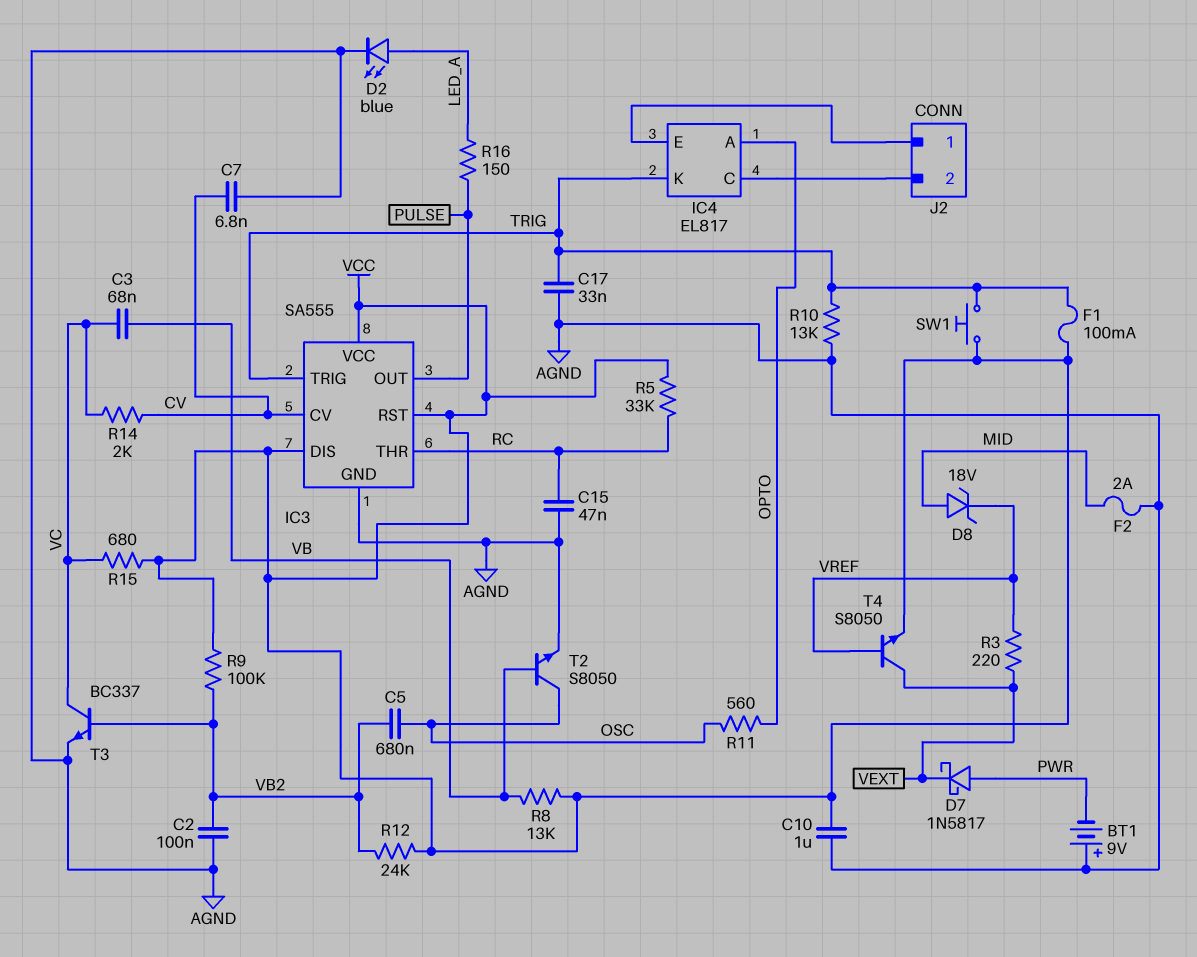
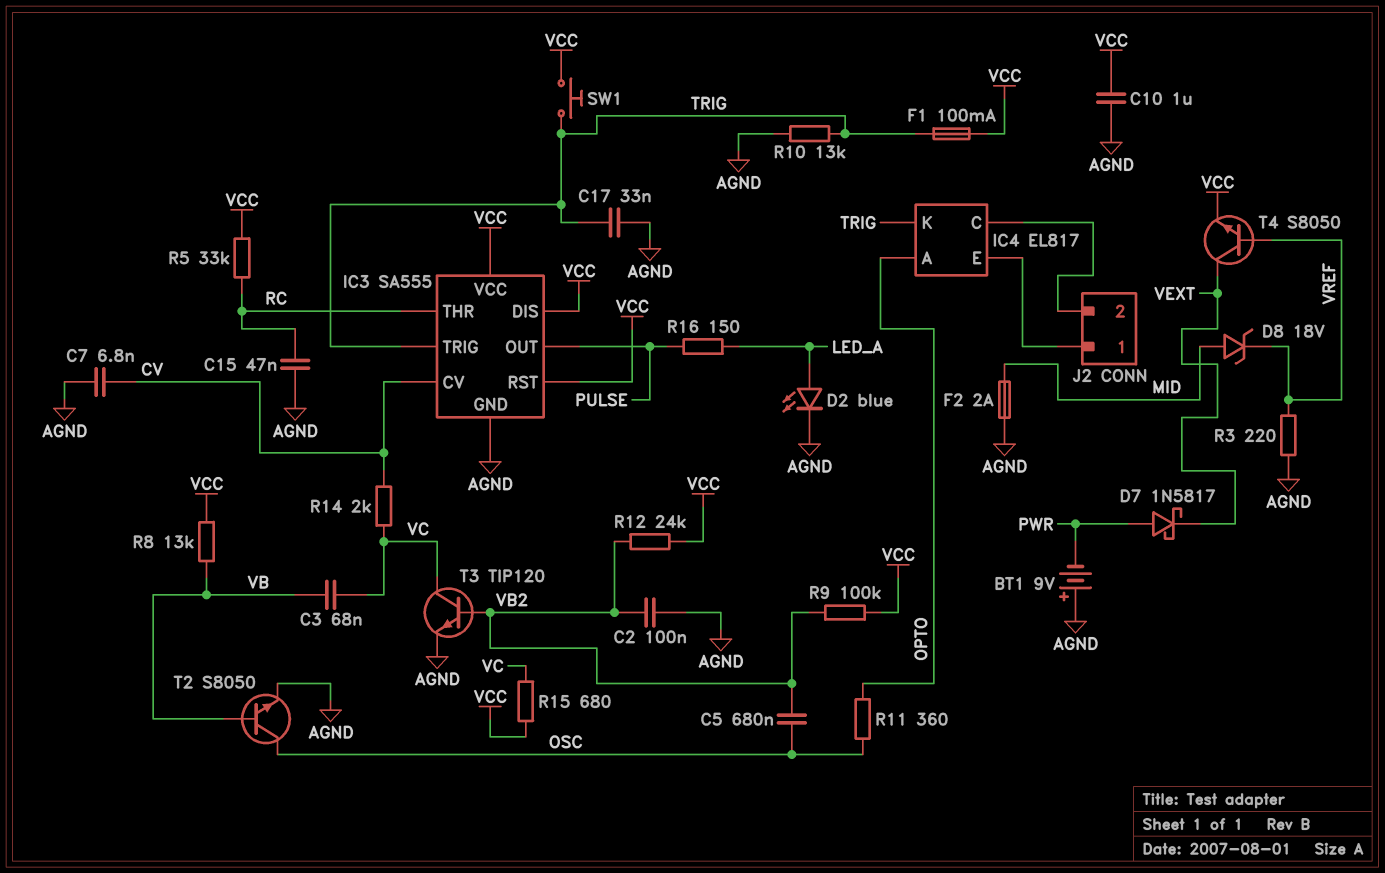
R3: 220 (VEXT, VREF) -> 220 (AGND, VREF)
R11: 560 (OPTO, OSC) -> 360 (OPTO, OSC)
T3: NPN BC337 (B VB2, C VC, E AGND) -> NPN TIP120 (B VB2, C VC, E AGND)

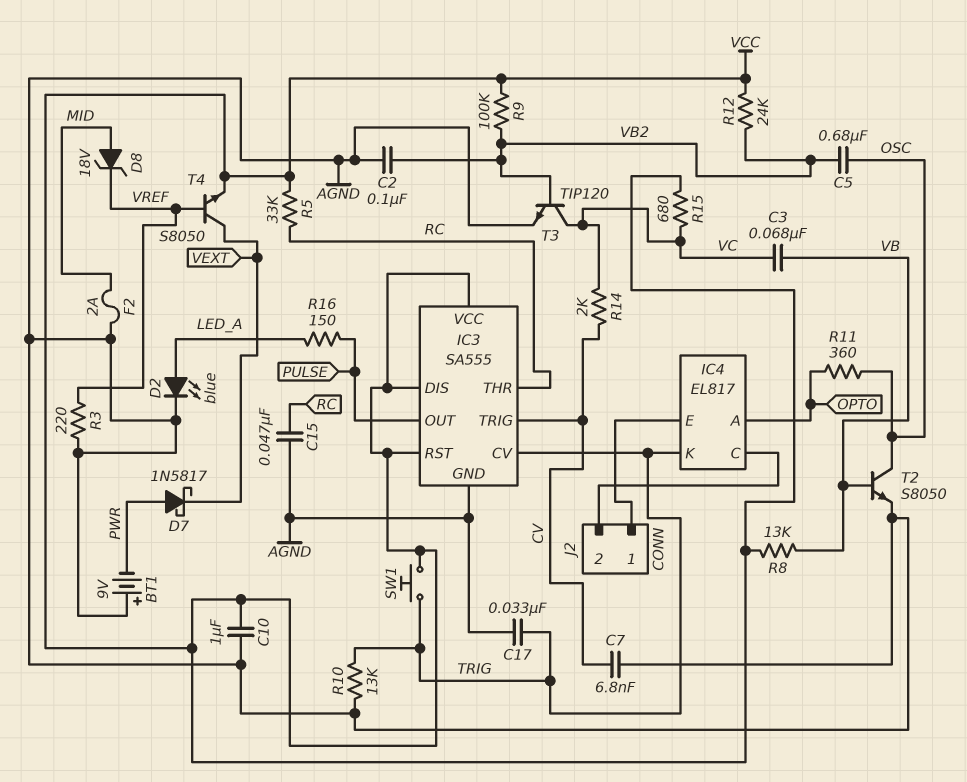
F1: 100mA (TRIG, VCC) -> none
IC3 pin CV: CV -> TRIG
IC3 pin TRIG: TRIG -> CV

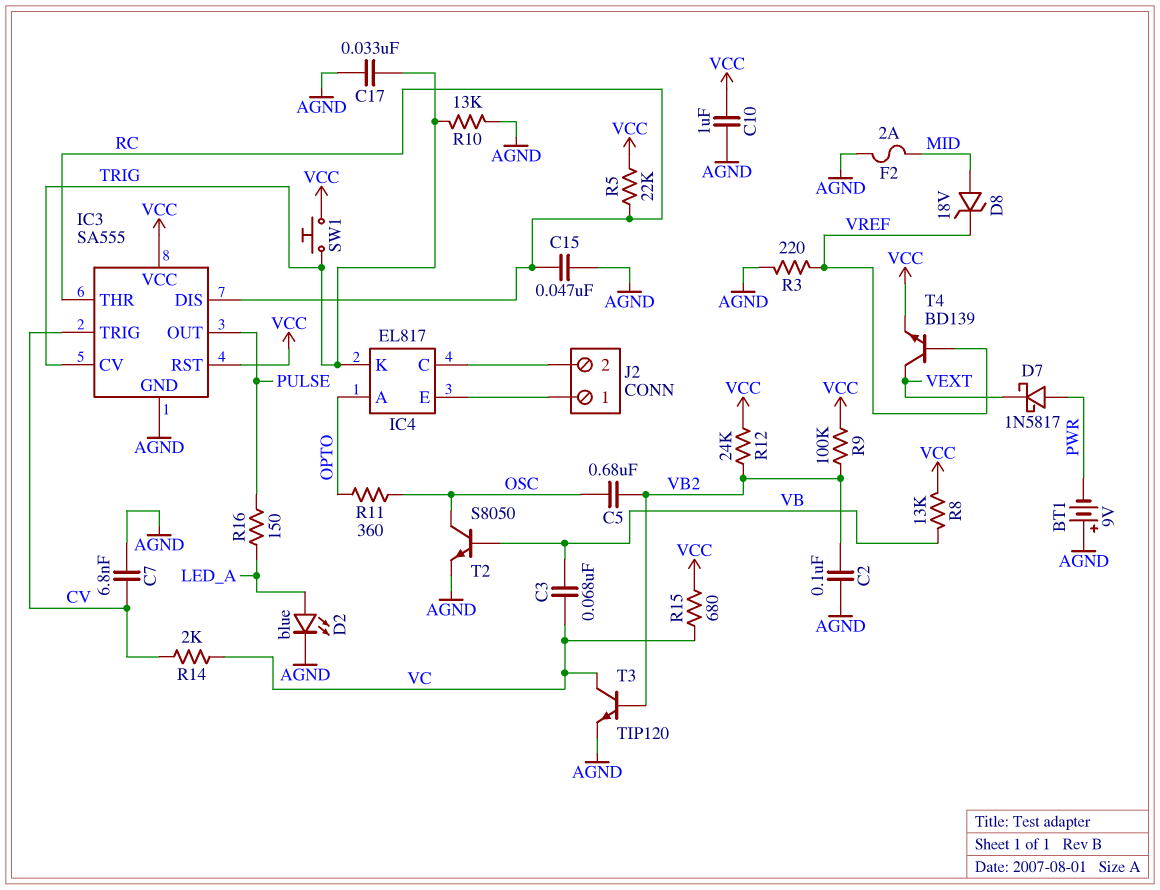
IC3 pin DIS: VCC -> RC
R5: 33k (RC, VCC) -> 22k (RC, VCC)
T4: NPN S8050 (B VREF, C VEXT, E VCC) -> NPN BD139 (B VREF, C VEXT, E VCC)

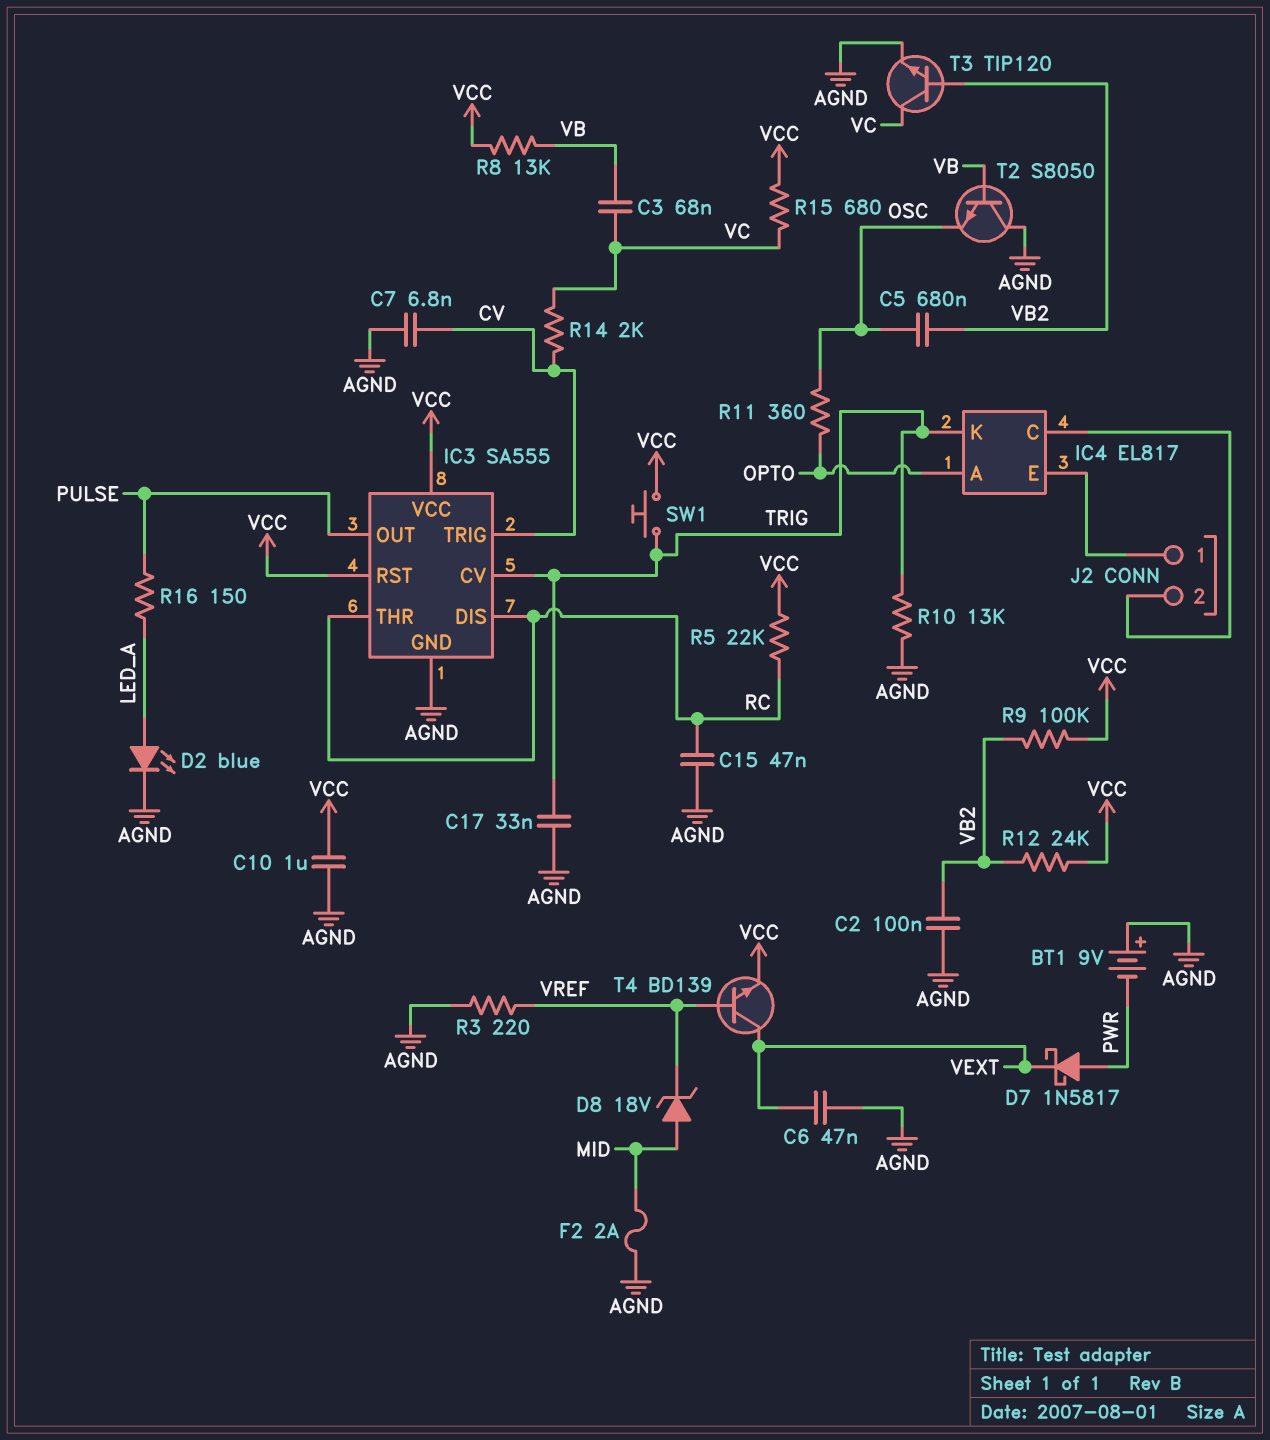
C6: none -> 47nF (AGND, VEXT)
T2: NPN S8050 (B VB, C OSC, E AGND) -> NPN S8050 (B VB, C AGND, E OSC)

